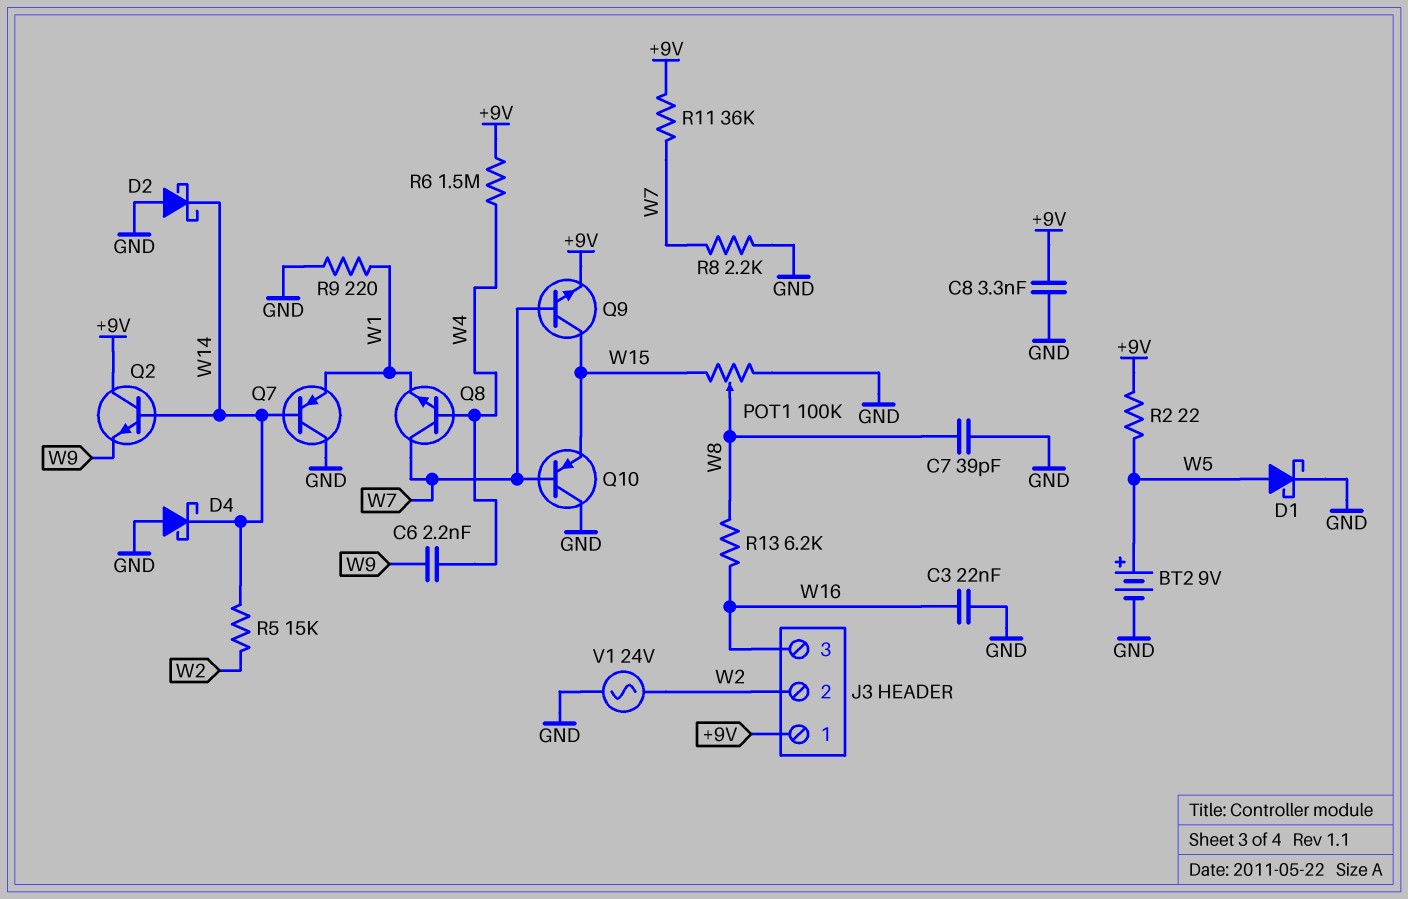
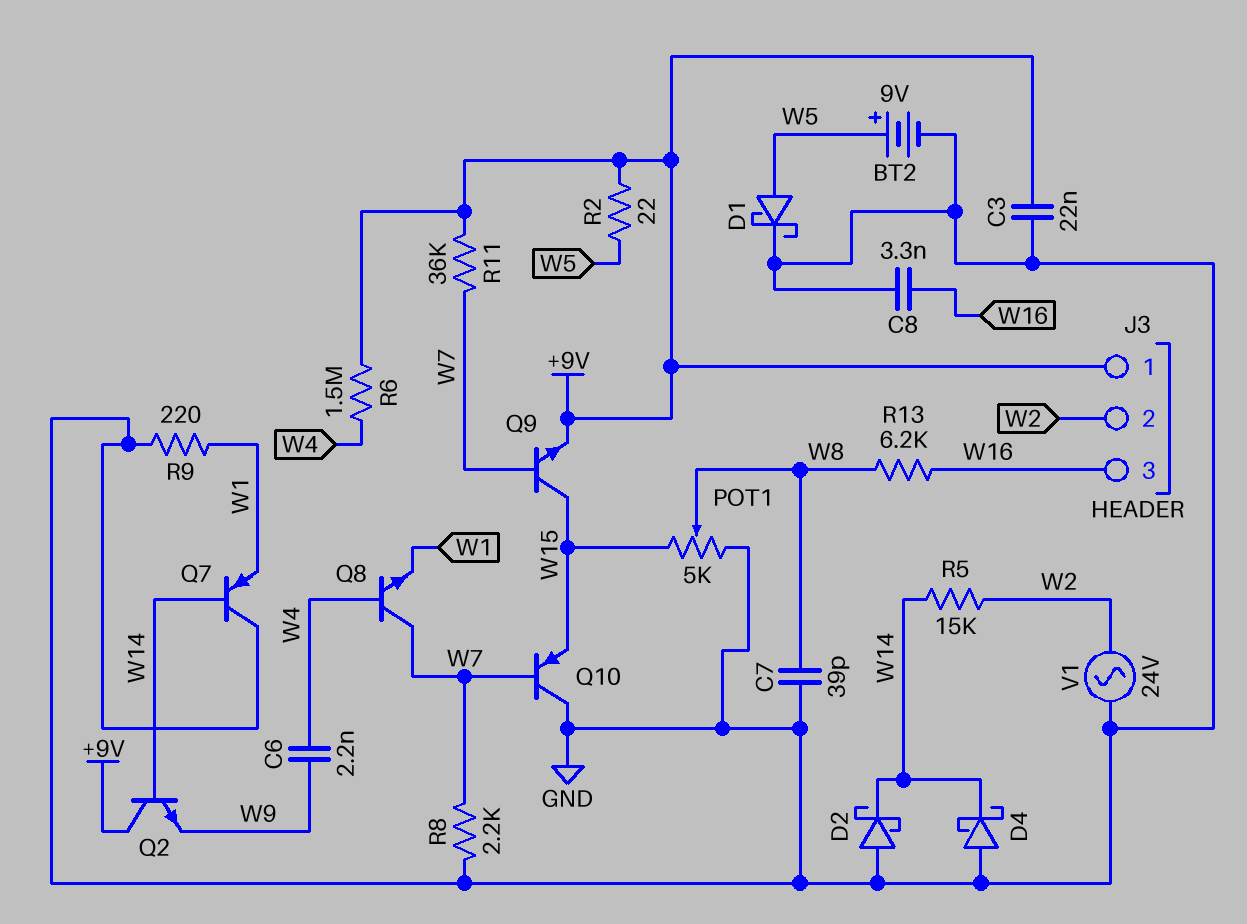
C3: 22nF (GND, W16) -> 22nF (+9V, GND)
C8: 3.3nF (+9V, GND) -> 3.3nF (GND, W16)
POT1: 100k (GND, W15, wiper W8) -> 5k (GND, W15, wiper W8)

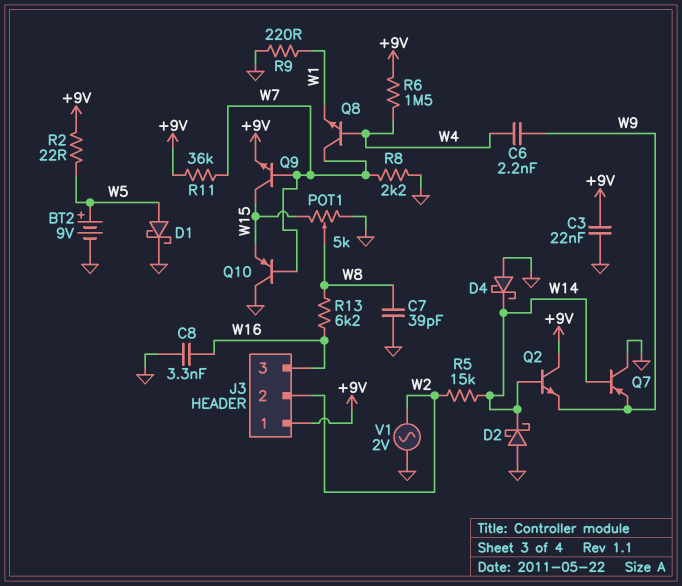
Q7: PNP (B W14, C GND, E W1) -> PNP (B W14, C GND, E W9)
V1: AC 24V (GND, W2) -> AC 2V (GND, W2)

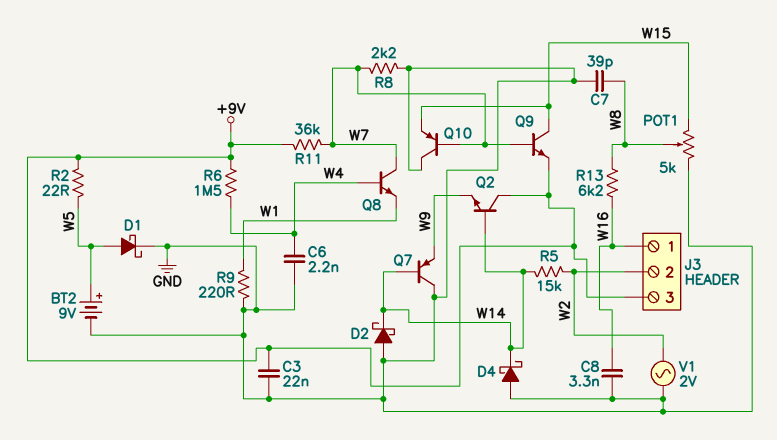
C6: 2.2nF (W4, W9) -> 2.2nF (GND, W4)
J3 pin 1: +9V -> W16
J3 pin 3: W16 -> +9V

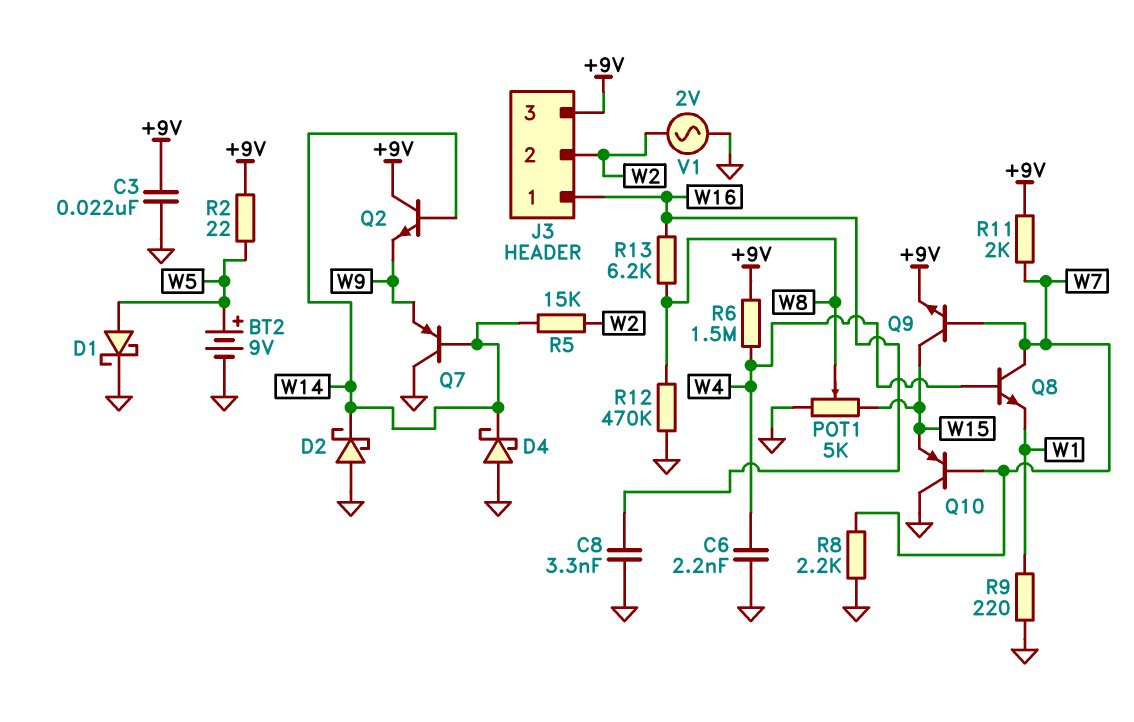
C7: 39pF (GND, W8) -> none
R11: 36k (+9V, W7) -> 2k (+9V, W7)
R12: none -> 470k (GND, W8)

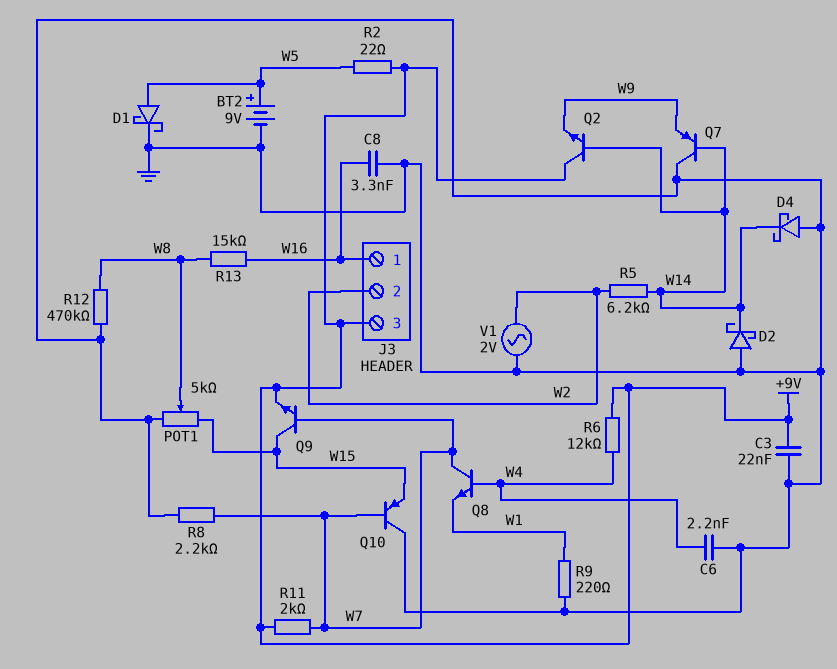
R5: 15k (W2, W14) -> 6.2k (W2, W14)
R6: 1.5M (+9V, W4) -> 12k (+9V, W4)
R13: 6.2k (W8, W16) -> 15k (W8, W16)

